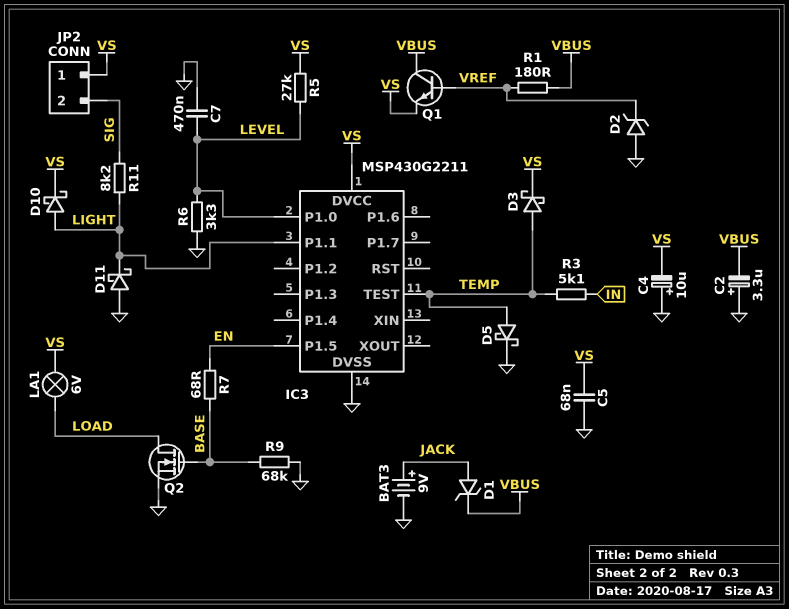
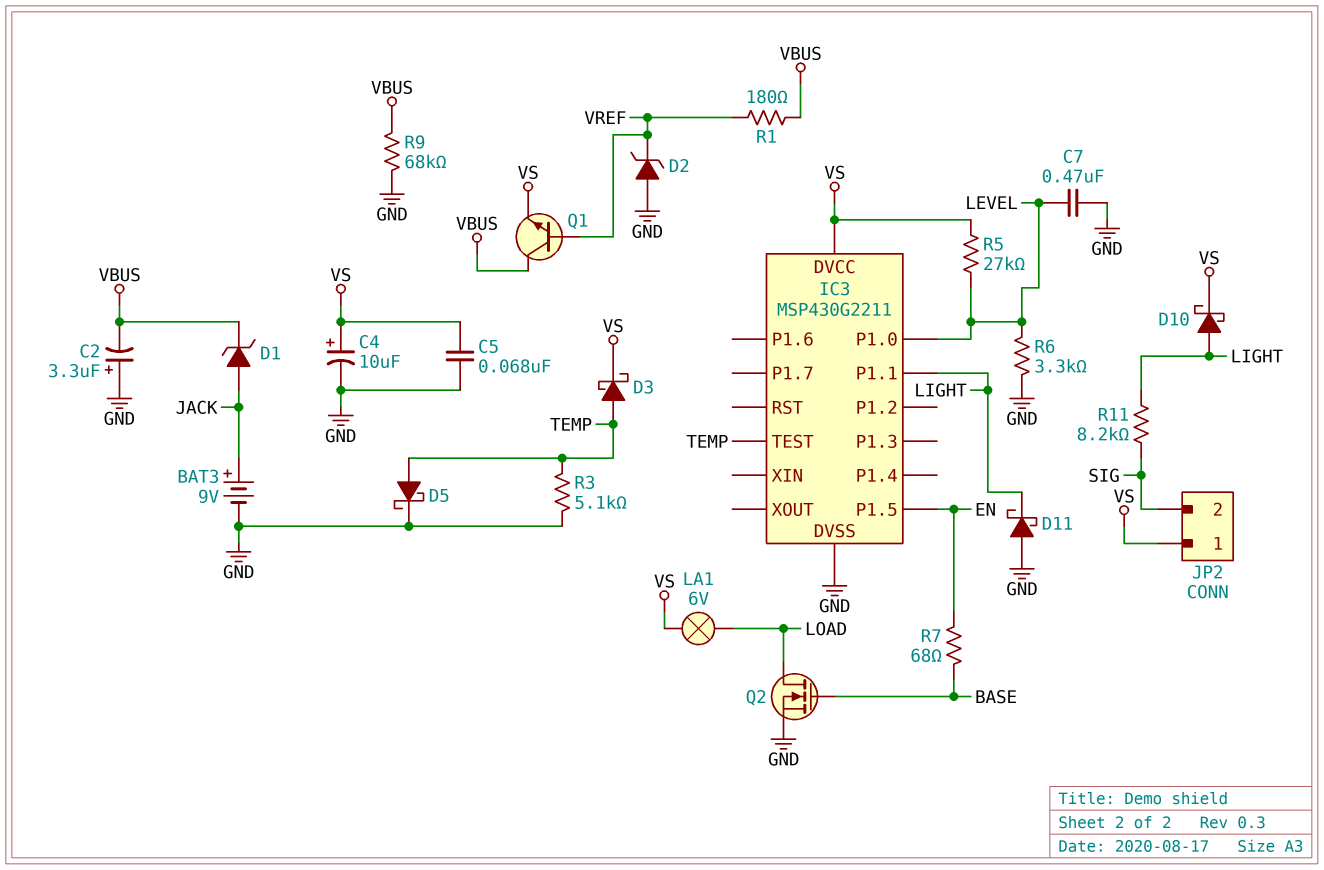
C4: 10uF (plus GND, minus VS) -> 10uF (plus VS, minus GND)
R3: 5.1k (IN, TEMP) -> 5.1k (GND, TEMP)
R9: 68k (BASE, GND) -> 68k (GND, VBUS)

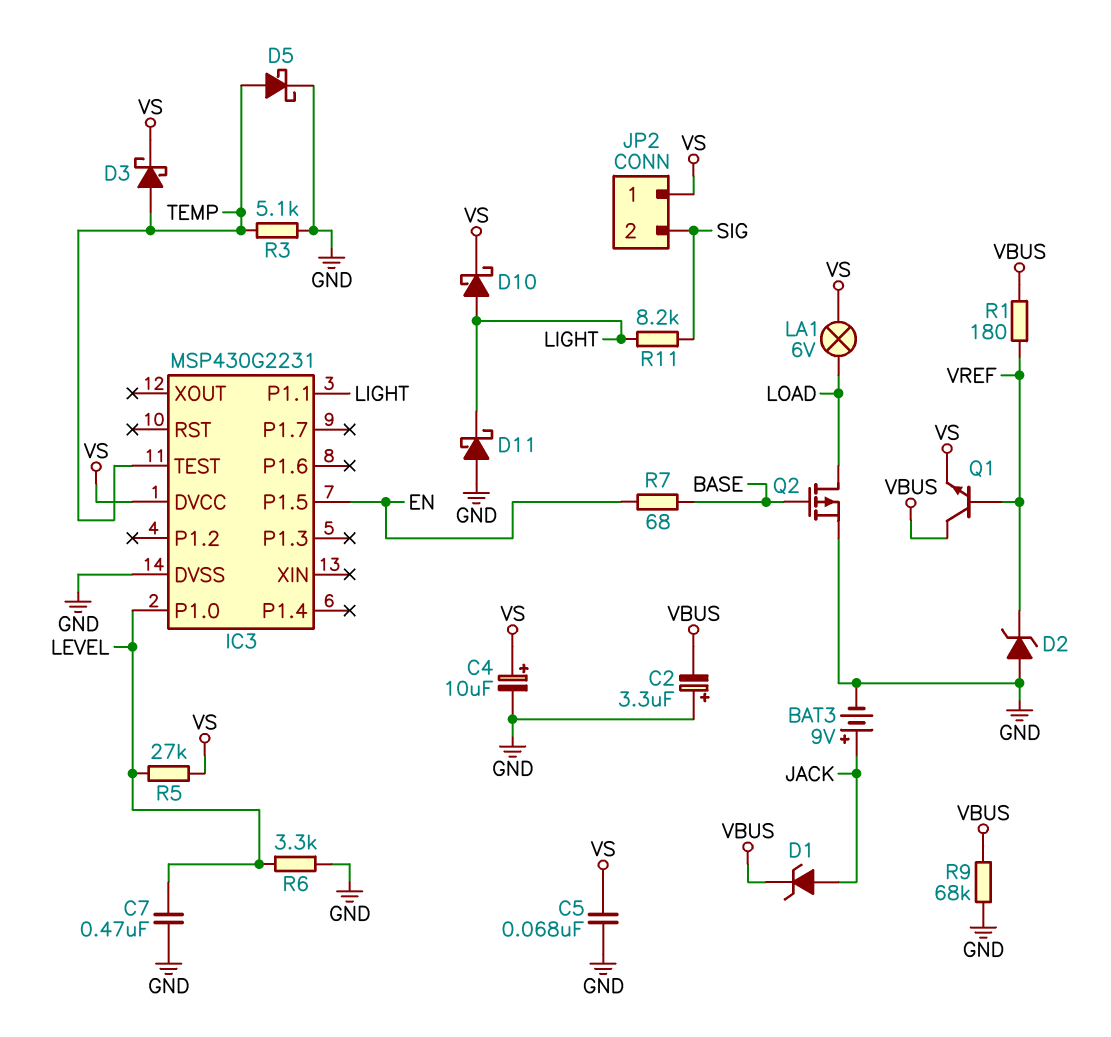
IC3: MSP430G2211 -> MSP430G2231
Q2: NMOS (G BASE, D LOAD, S GND) -> PMOS (G BASE, D LOAD, S GND)

